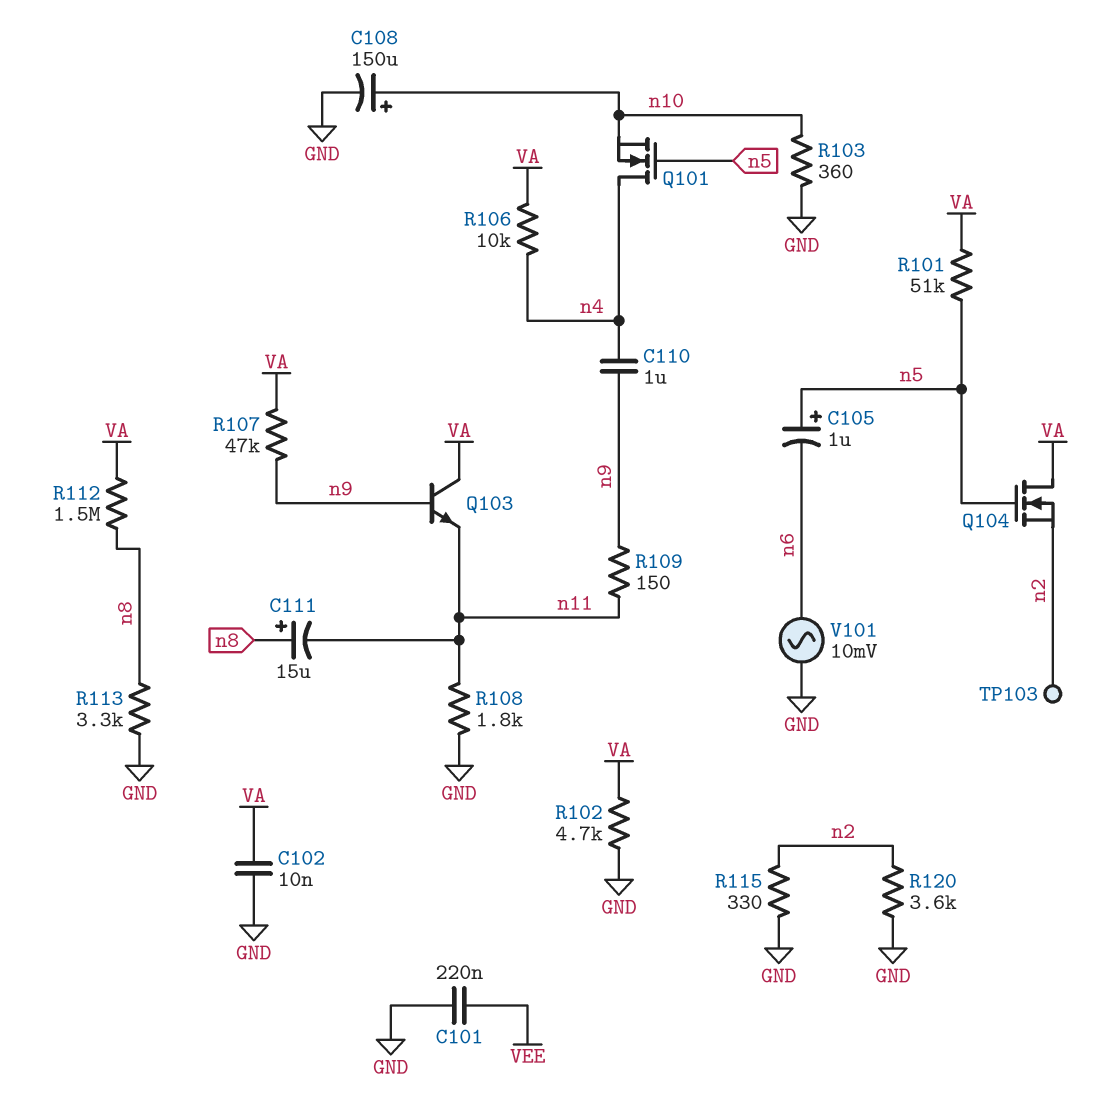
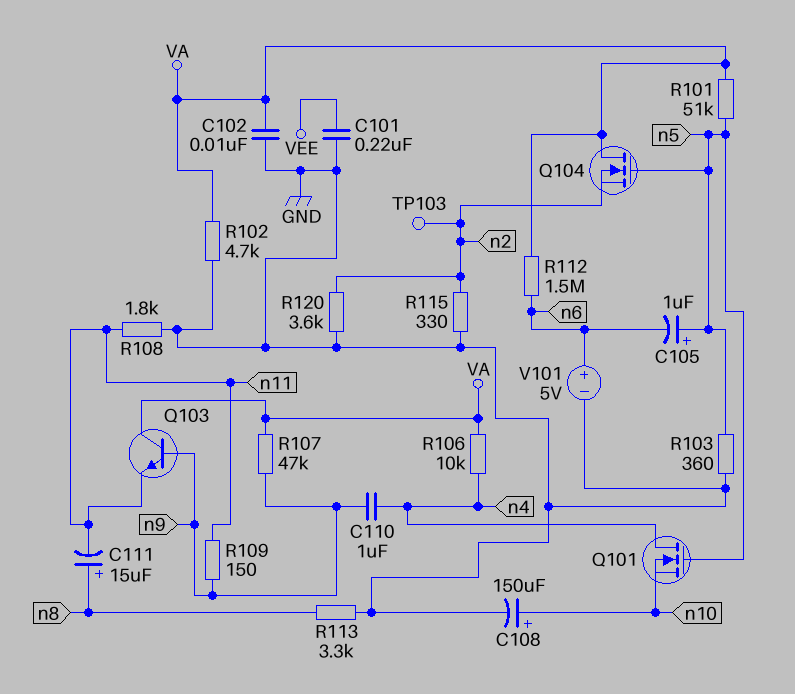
R103: 360 (GND, n10) -> 360 (GND, n5)
R112: 1.5M (VA, n8) -> 1.5M (VA, n6)
V101: AC 10mV (GND, n6) -> 5V (plus n6, minus GND)

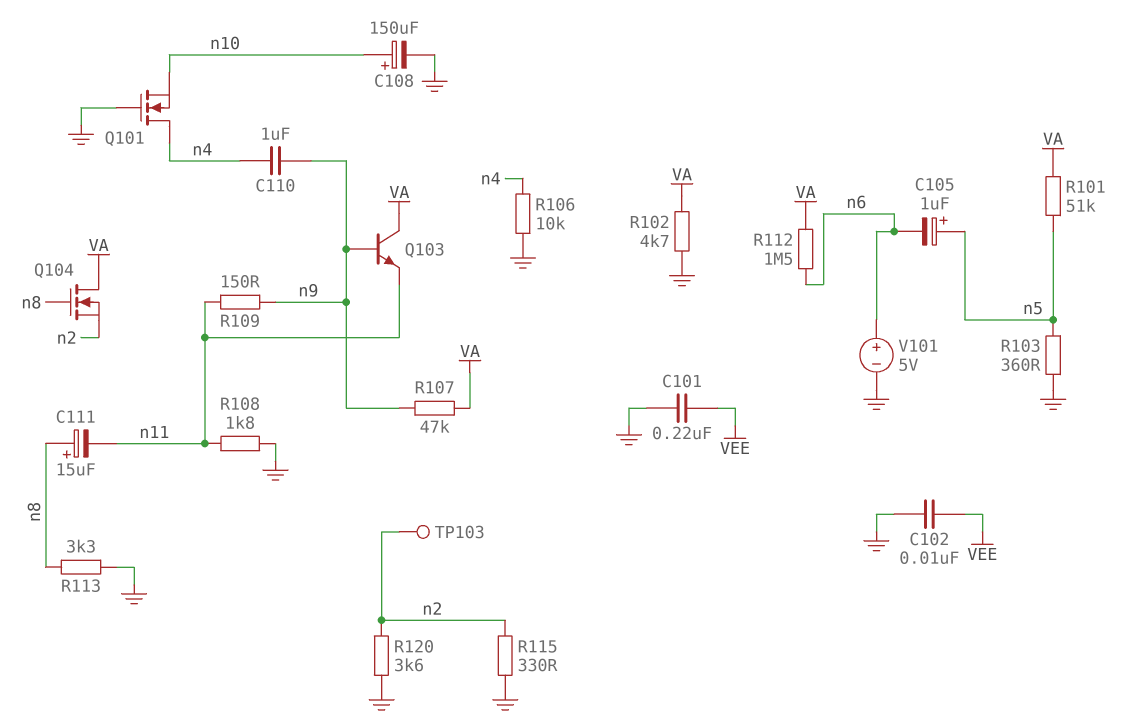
C102: 10nF (GND, VA) -> 10nF (GND, VEE)
Q101: NMOS (G n5, D n4, S n10) -> NMOS (G GND, D n4, S n10)
Q104: NMOS (G n5, D VA, S n2) -> NMOS (G n8, D VA, S n2)
R106: 10k (VA, n4) -> 10k (GND, n4)

